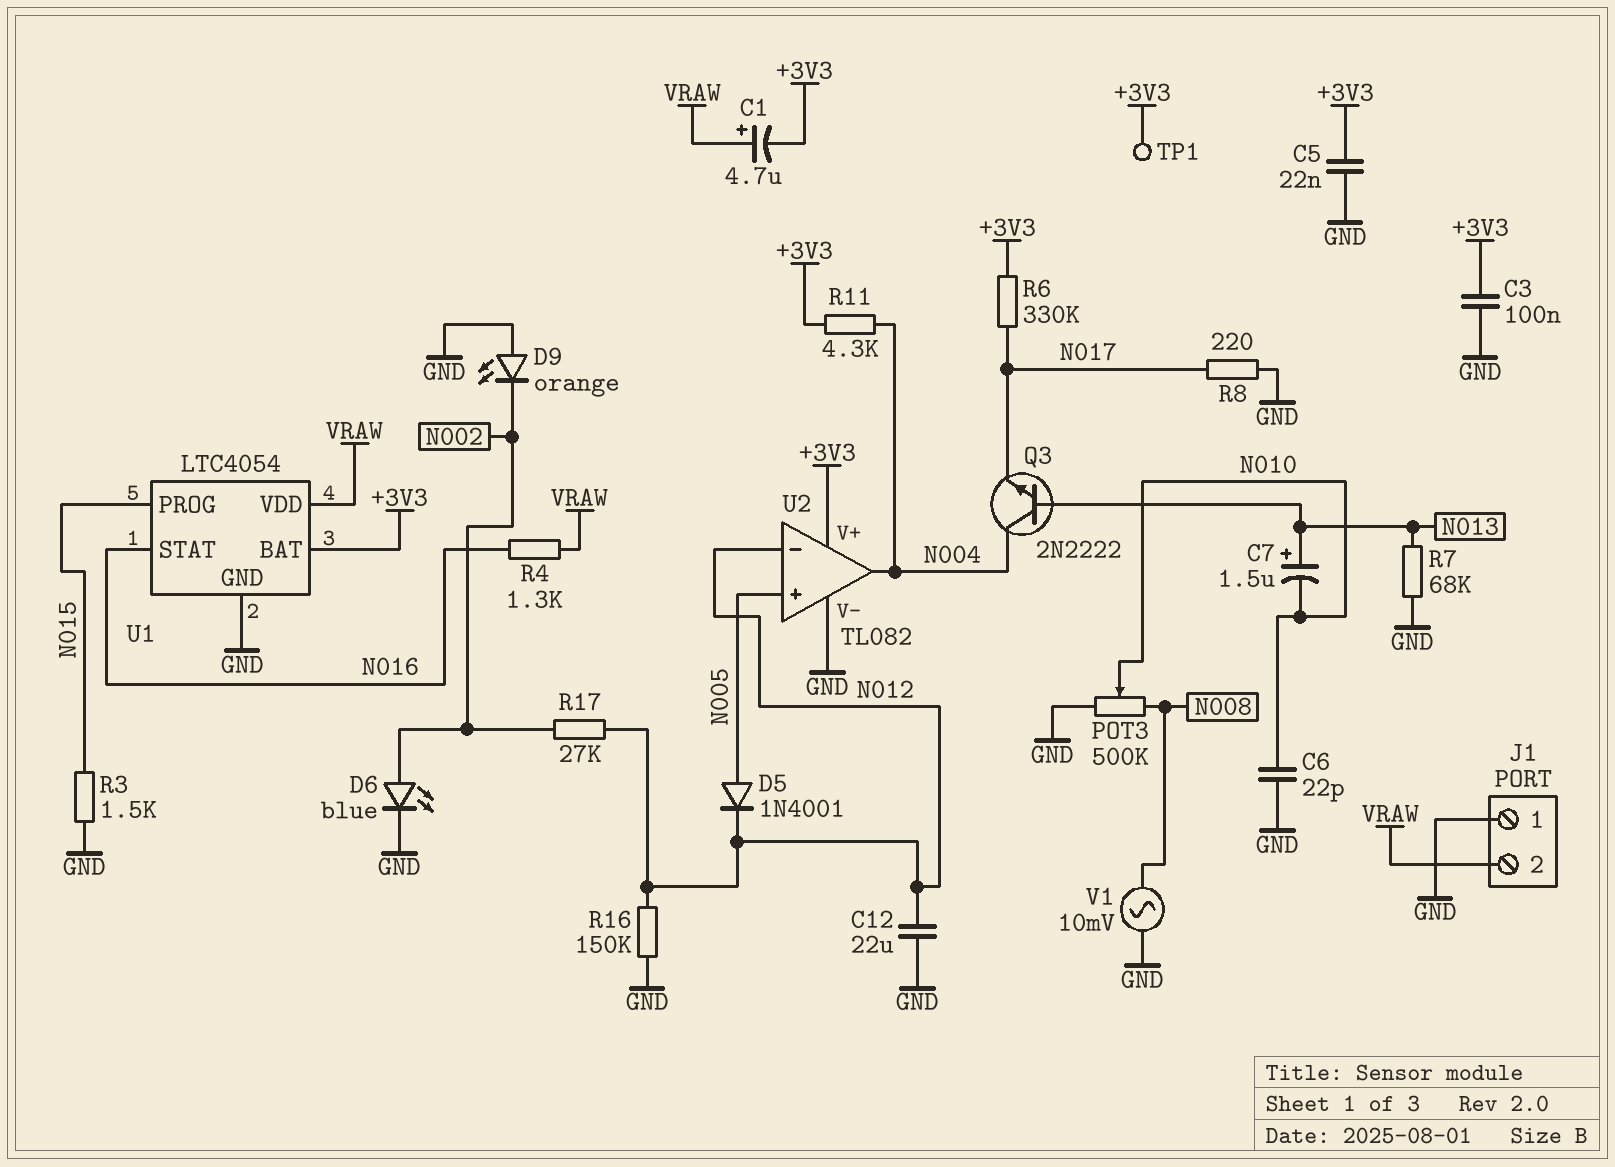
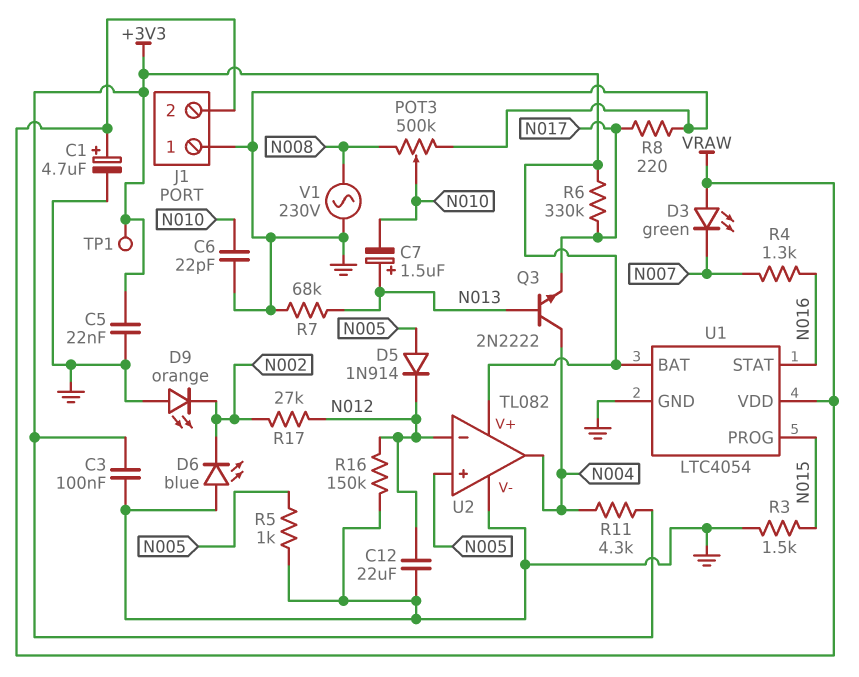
C1: 4.7uF (plus VRAW, minus +3V3) -> 4.7uF (plus VRAW, minus GND)
D3: none -> LED green (A VRAW, K N007)
D5: diode 1N4001 (A N005, K N012) -> diode 1N914 (A N005, K N012)
D6: LED blue (A N002, K GND) -> LED blue (A GND, K N002)
R4: 1.3k (N016, VRAW) -> 1.3k (N007, N016)
R5: none -> 1k (GND, N005)
V1: AC 10mV (GND, N008) -> AC 230V (GND, N008)

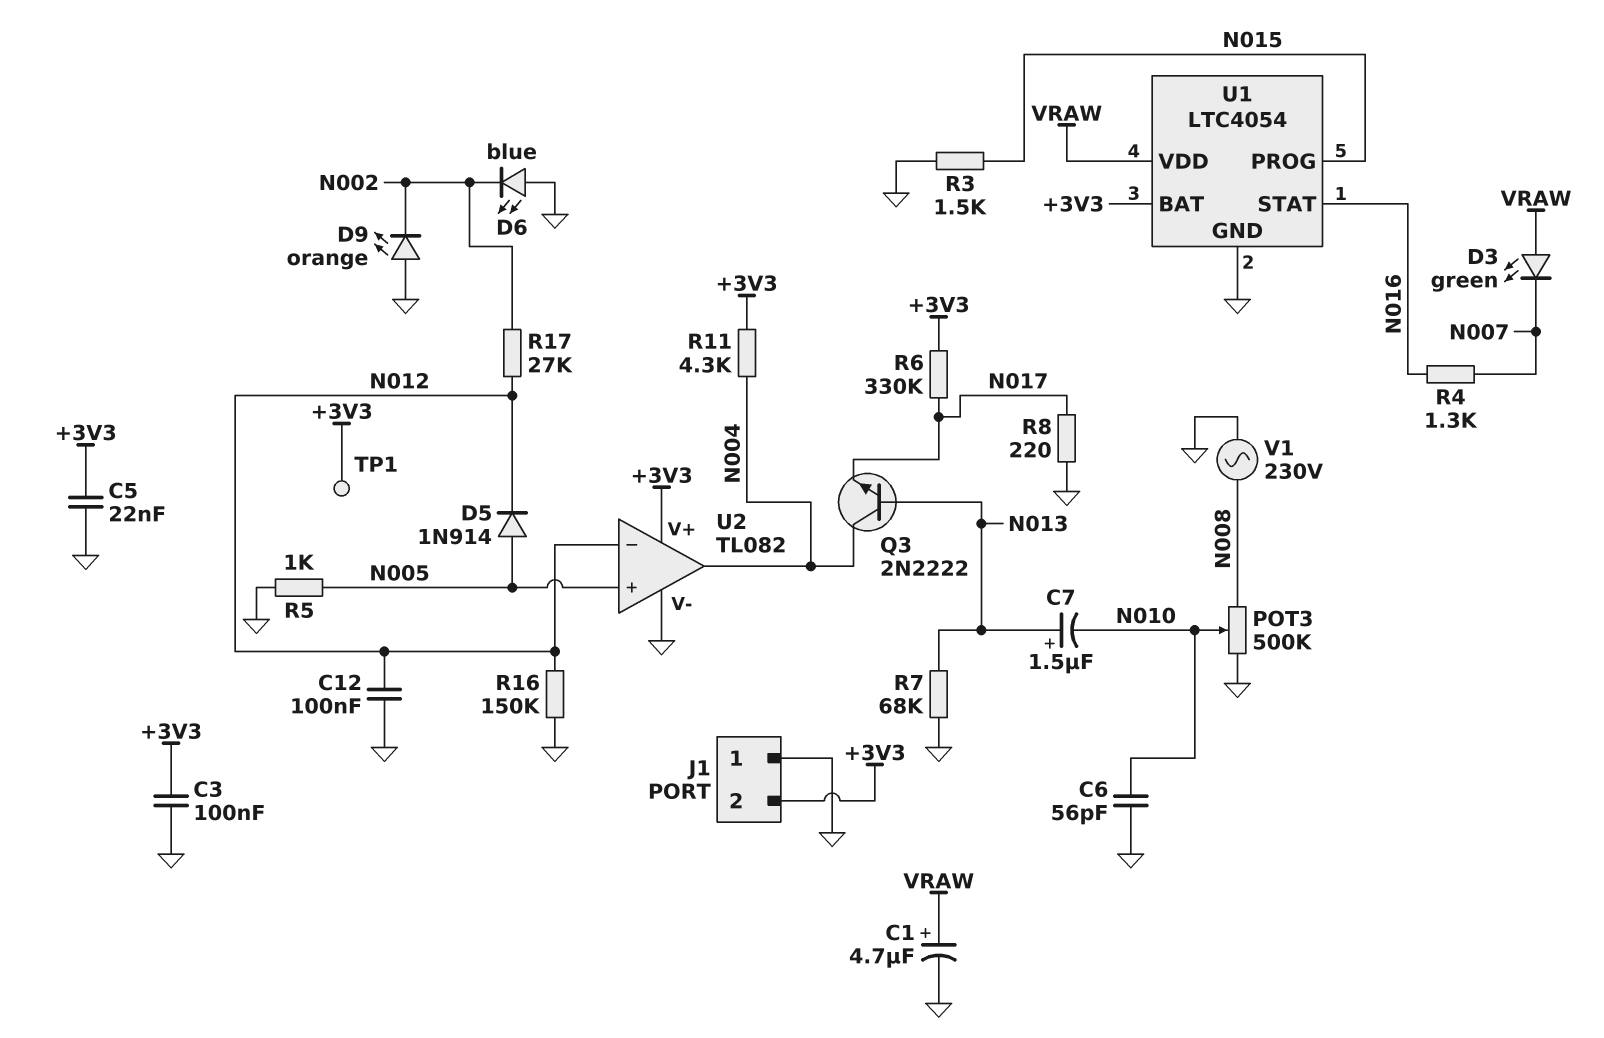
C6: 22pF (GND, N010) -> 56pF (GND, N010)
C12: 22uF (GND, N012) -> 100nF (GND, N012)
J1 pin 2: VRAW -> +3V3

